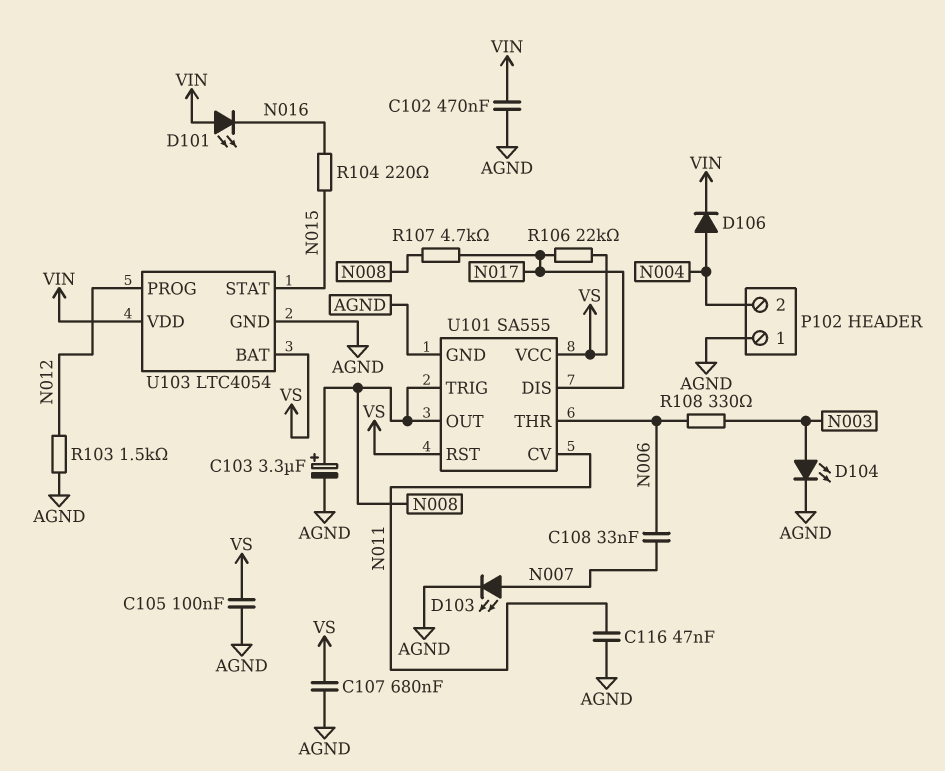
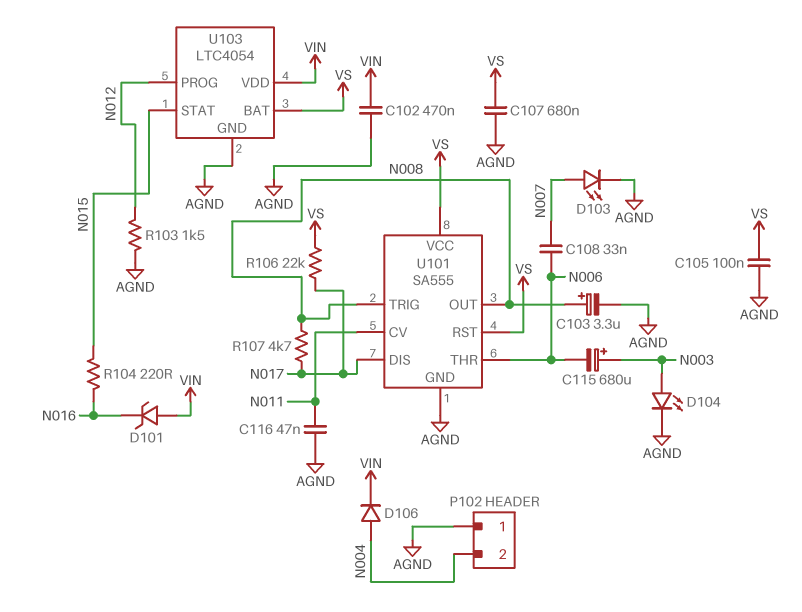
C115: none -> 680uF (plus N003, minus N006)
D101: LED (A VIN, K N016) -> zener (A VIN, K N016)
R108: 330 (N003, N006) -> none

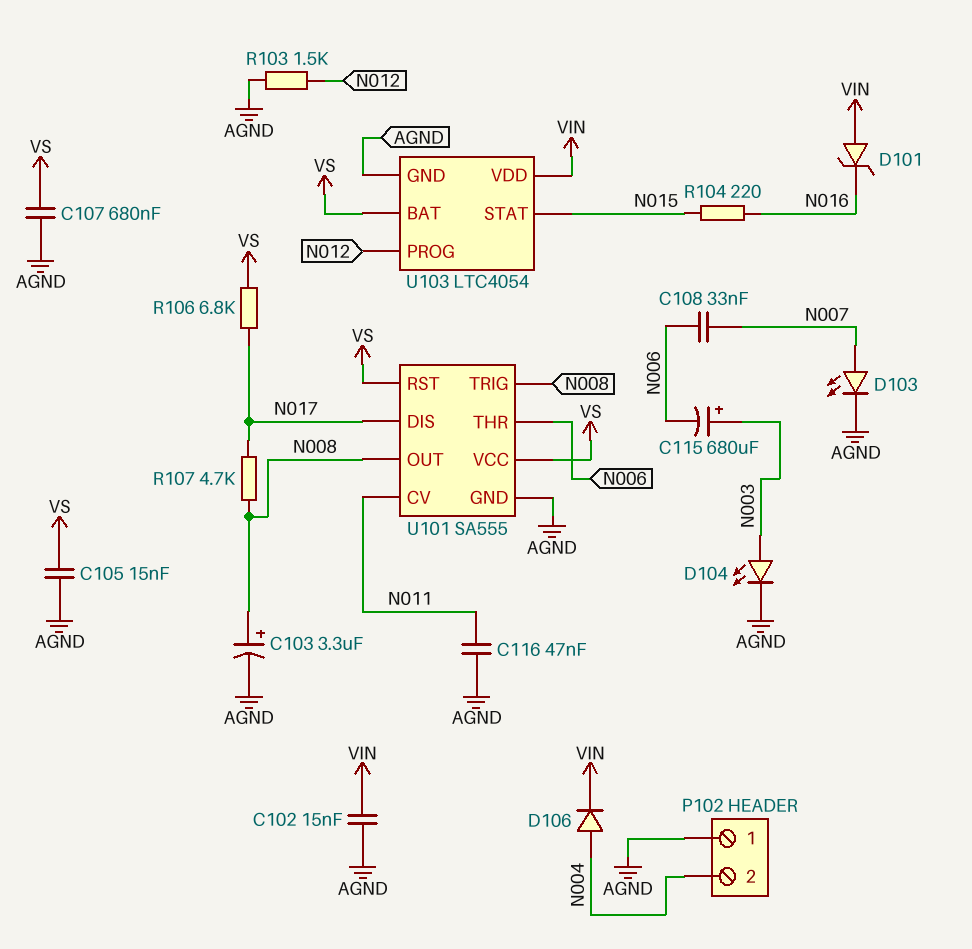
C102: 470nF (AGND, VIN) -> 15nF (AGND, VIN)
C105: 100nF (AGND, VS) -> 15nF (AGND, VS)
R106: 22k (N017, VS) -> 6.8k (N017, VS)

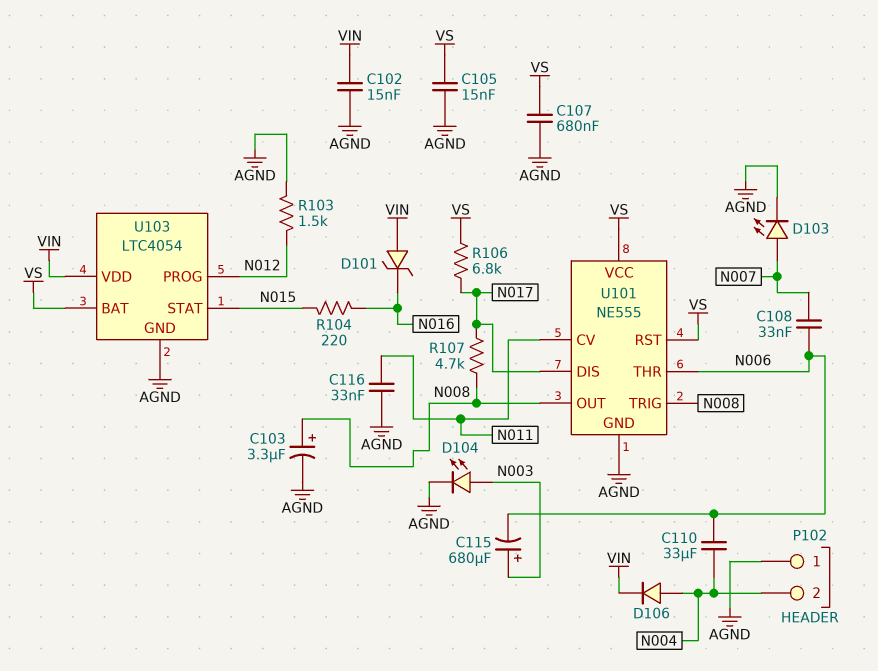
C110: none -> 33uF (N004, N006)
C116: 47nF (AGND, N011) -> 33nF (AGND, N011)
U101: SA555 -> NE555

